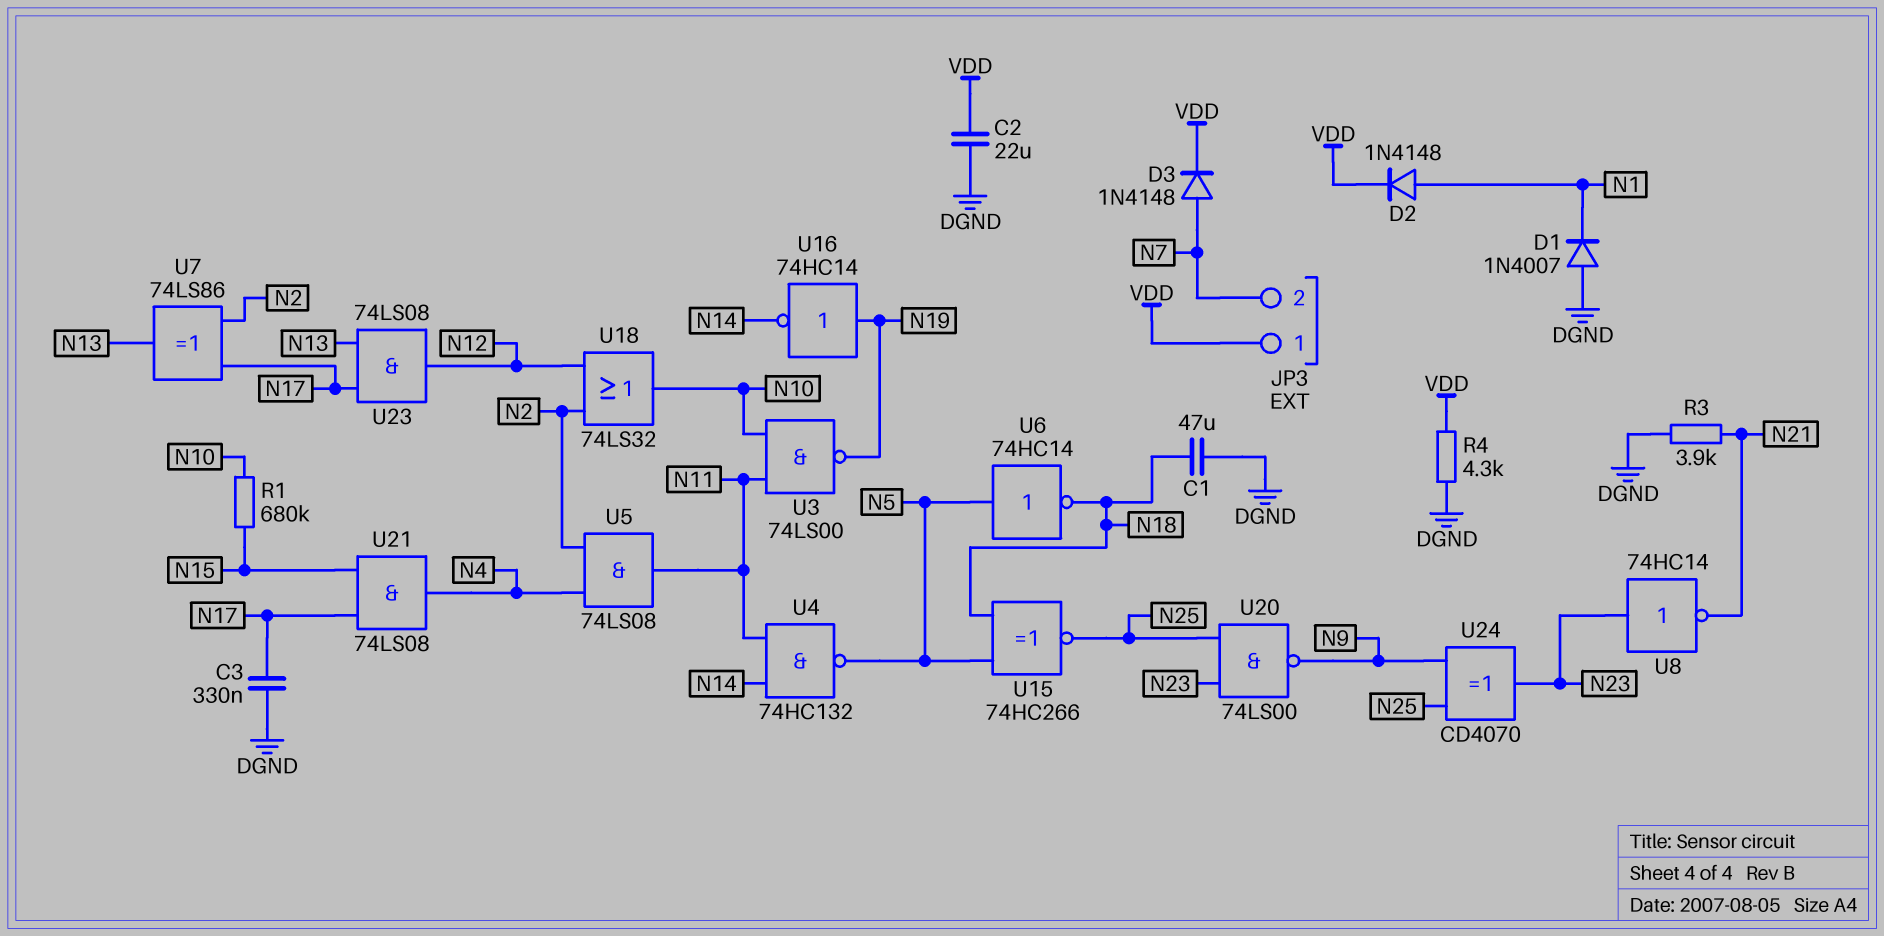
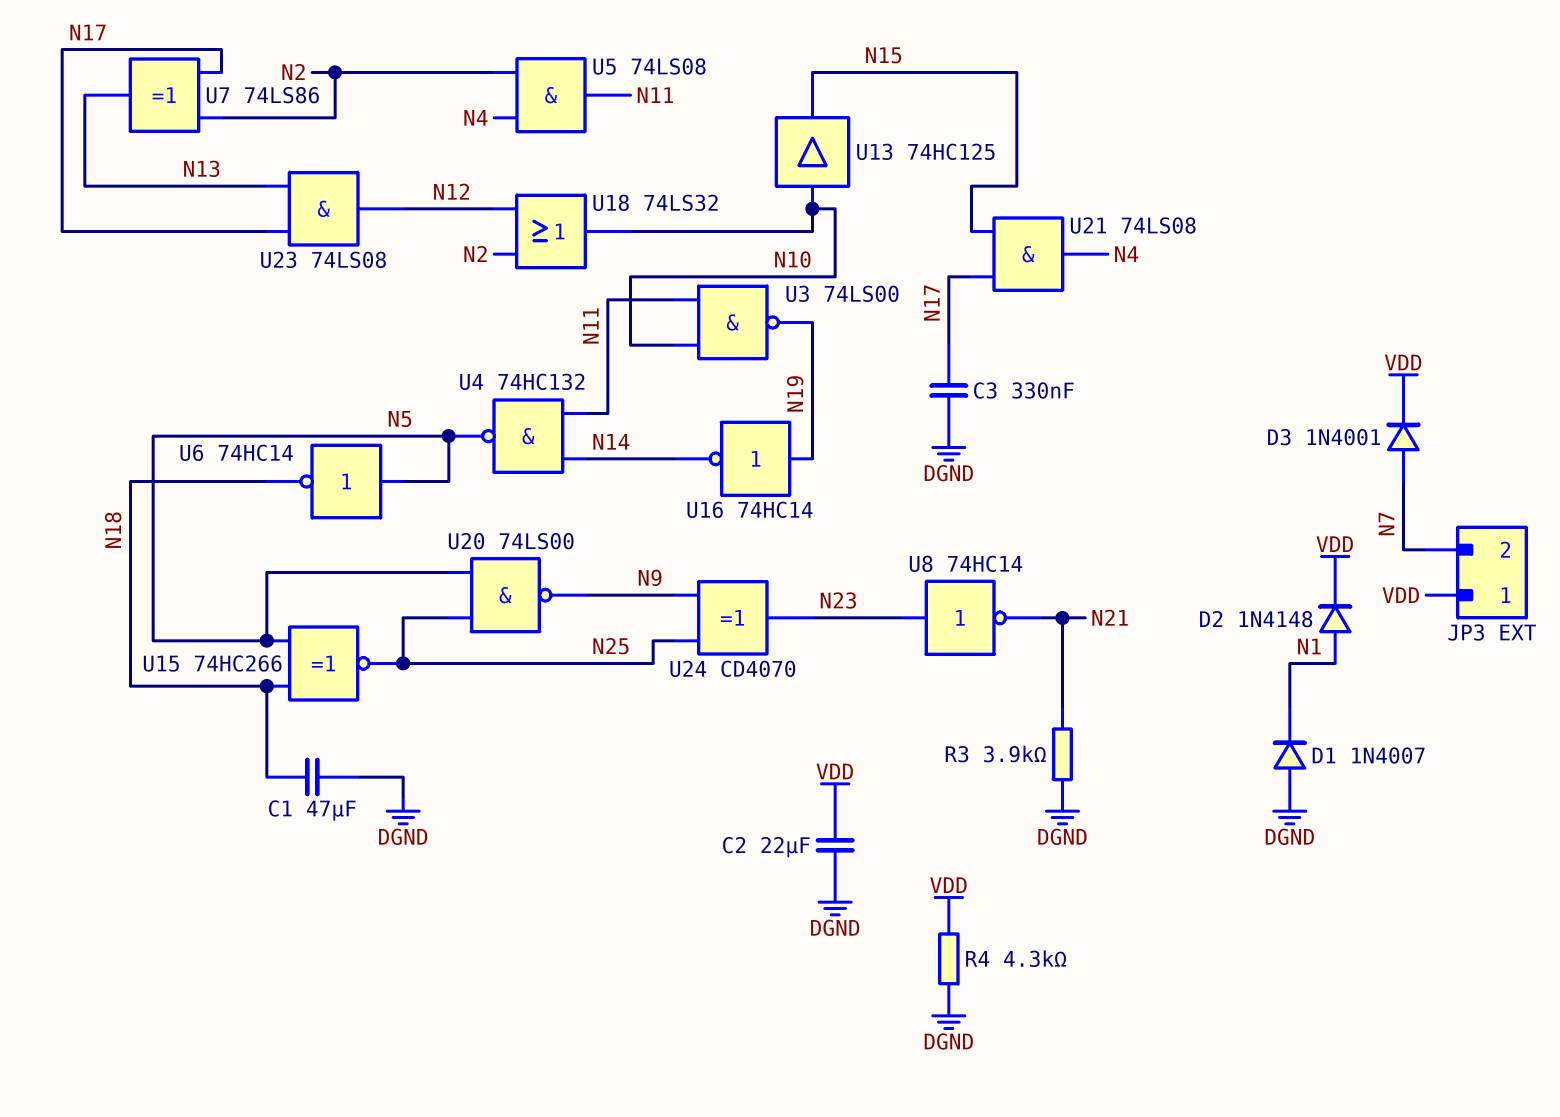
D3: diode 1N4148 (A N7, K VDD) -> diode 1N4001 (A N7, K VDD)
R1: 680k (N10, N15) -> none
U13: none -> buffer 74HC125 (in N10, out N15)
U20: NAND 74LS00 (in N23, in N25, out N9) -> NAND 74LS00 (in N5, in N25, out N9)

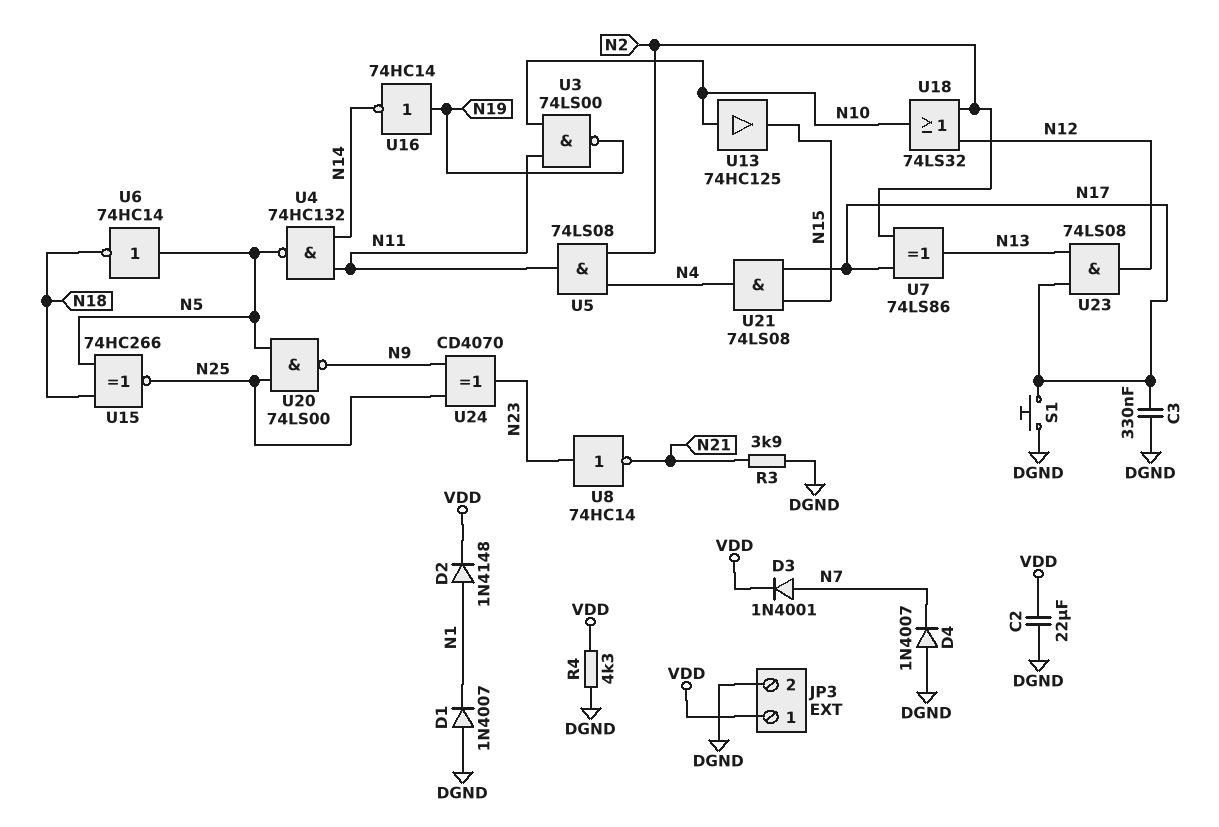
C1: 47uF (DGND, N18) -> none
D4: none -> diode 1N4007 (A DGND, K N7)
JP3 pin 2: N7 -> DGND
S1: none -> button (DGND, N17)

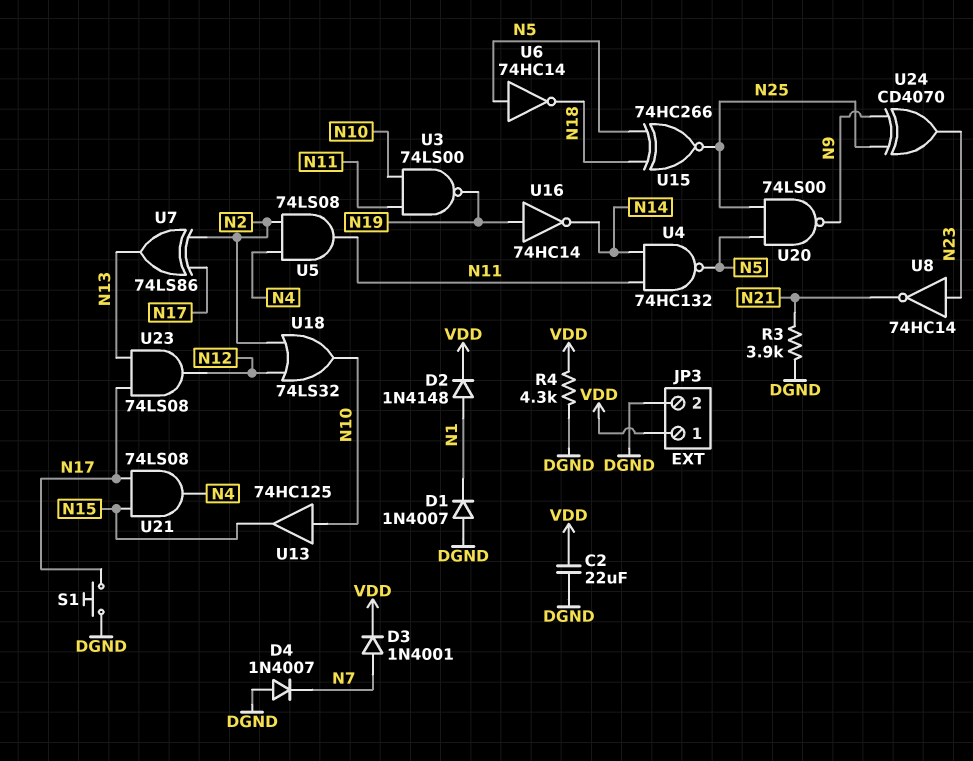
C3: 330nF (DGND, N17) -> none

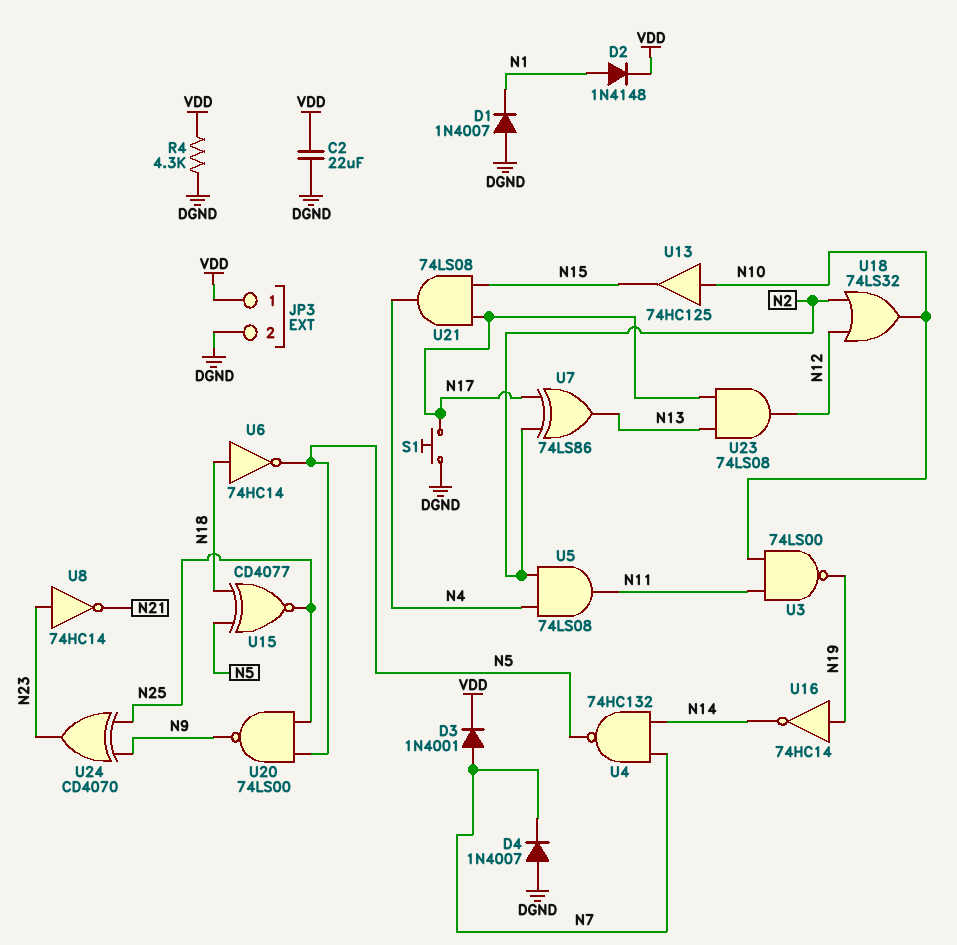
R3: 3.9k (DGND, N21) -> none
U4: NAND 74HC132 (in N11, in N14, out N5) -> NAND 74HC132 (in N7, in N14, out N5)
U6: NOT 74HC14 (in N5, out N18) -> NOT 74HC14 (in N18, out N5)
U15: XNOR 74HC266 (in N5, in N18, out N25) -> XNOR CD4077 (in N5, in N18, out N25)

